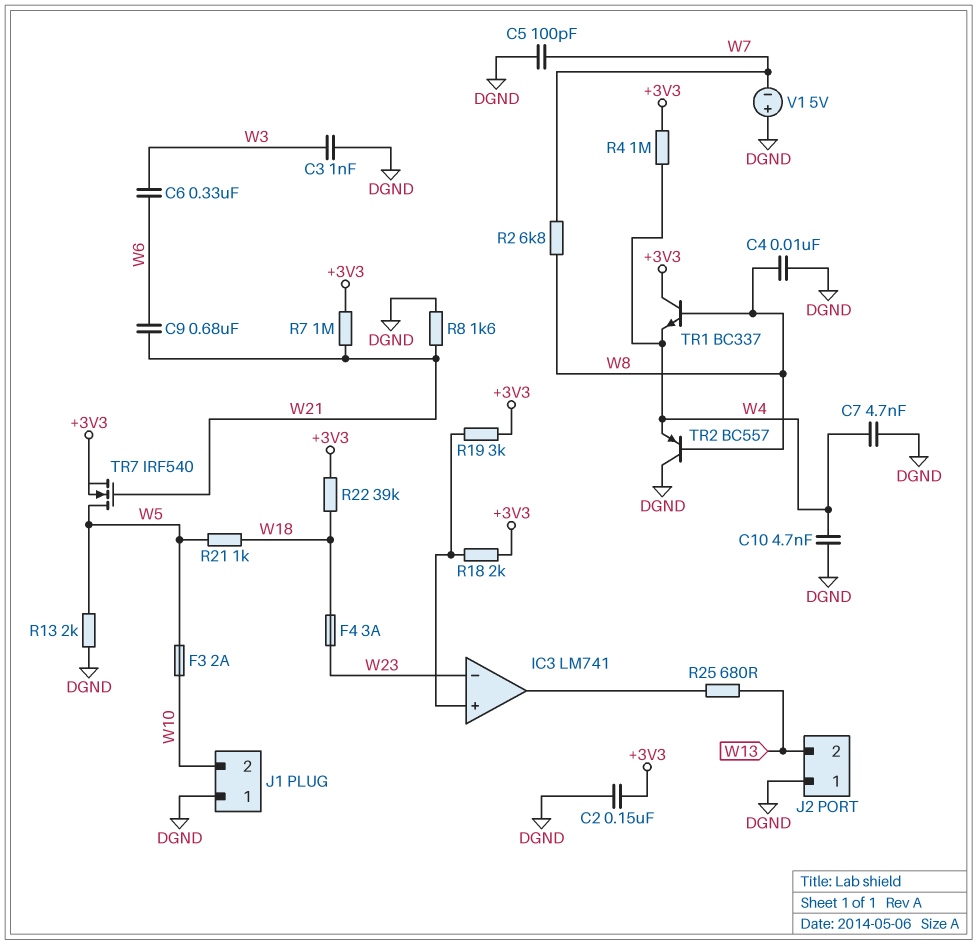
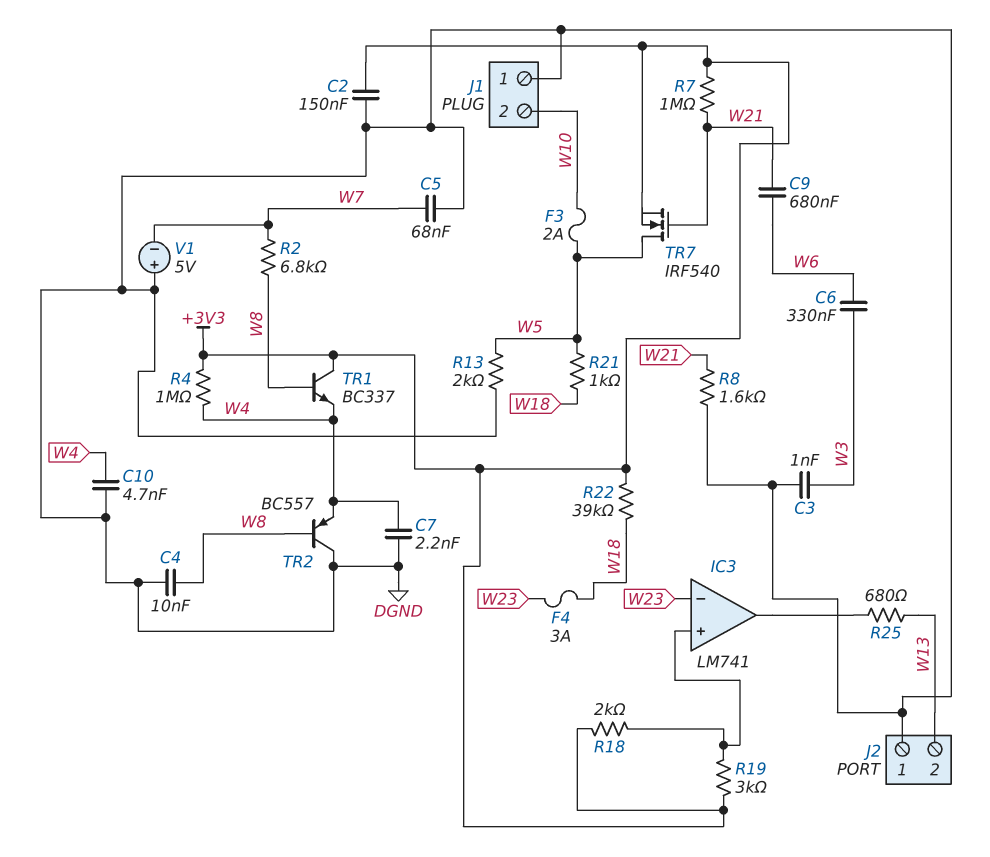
C5: 100pF (DGND, W7) -> 68nF (DGND, W7)
C7: 4.7nF (DGND, W4) -> 2.2nF (DGND, W4)

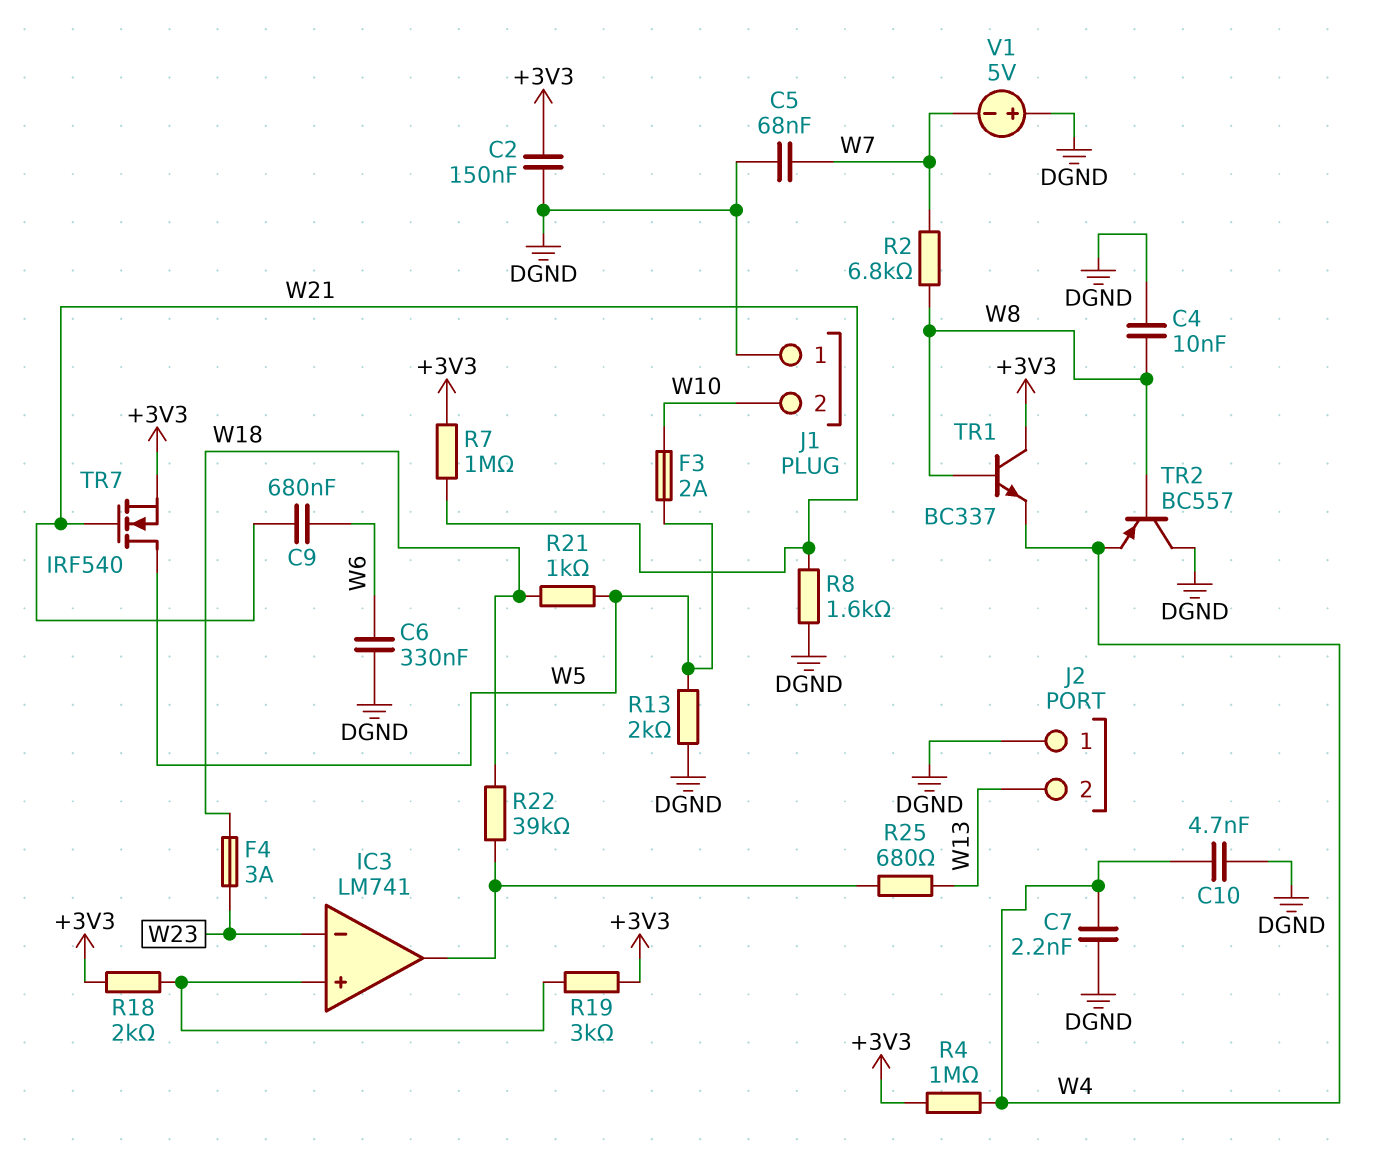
C3: 1nF (DGND, W3) -> none
C6: 330nF (W3, W6) -> 330nF (DGND, W6)
R22: 39k (+3V3, W18) -> 39k (IC3/out, W18)

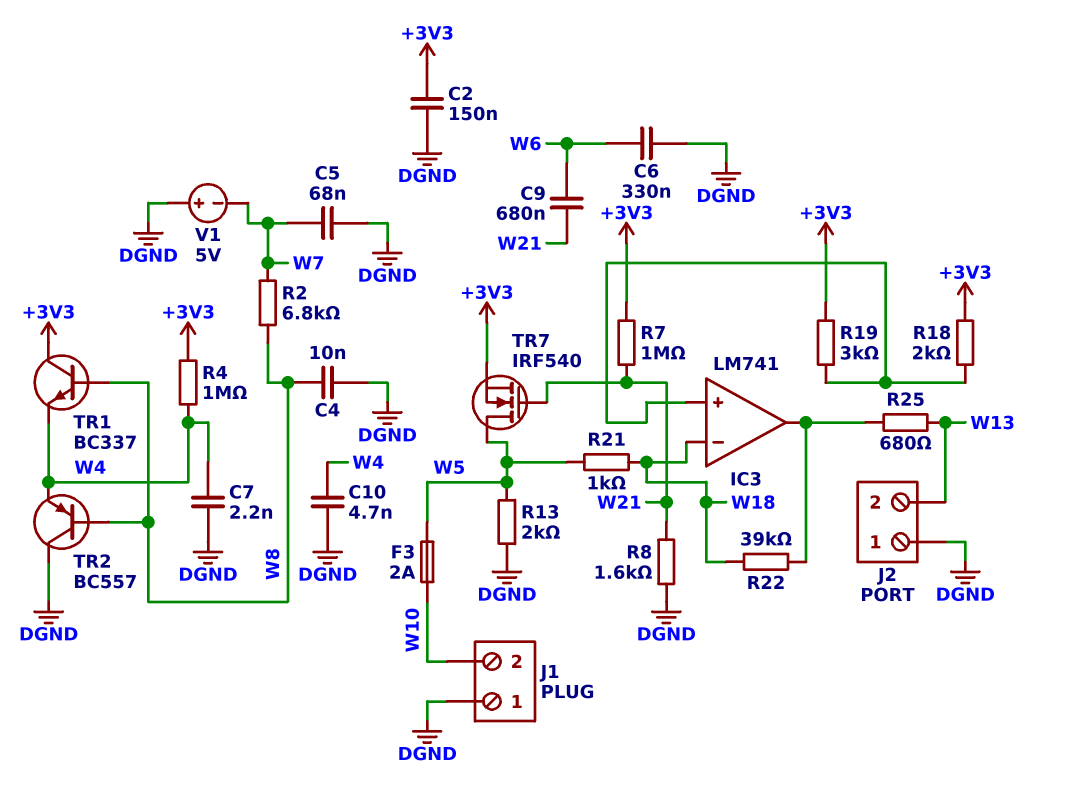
F4: 3A (W18, W23) -> none
IC3 pin in-: W23 -> W18

